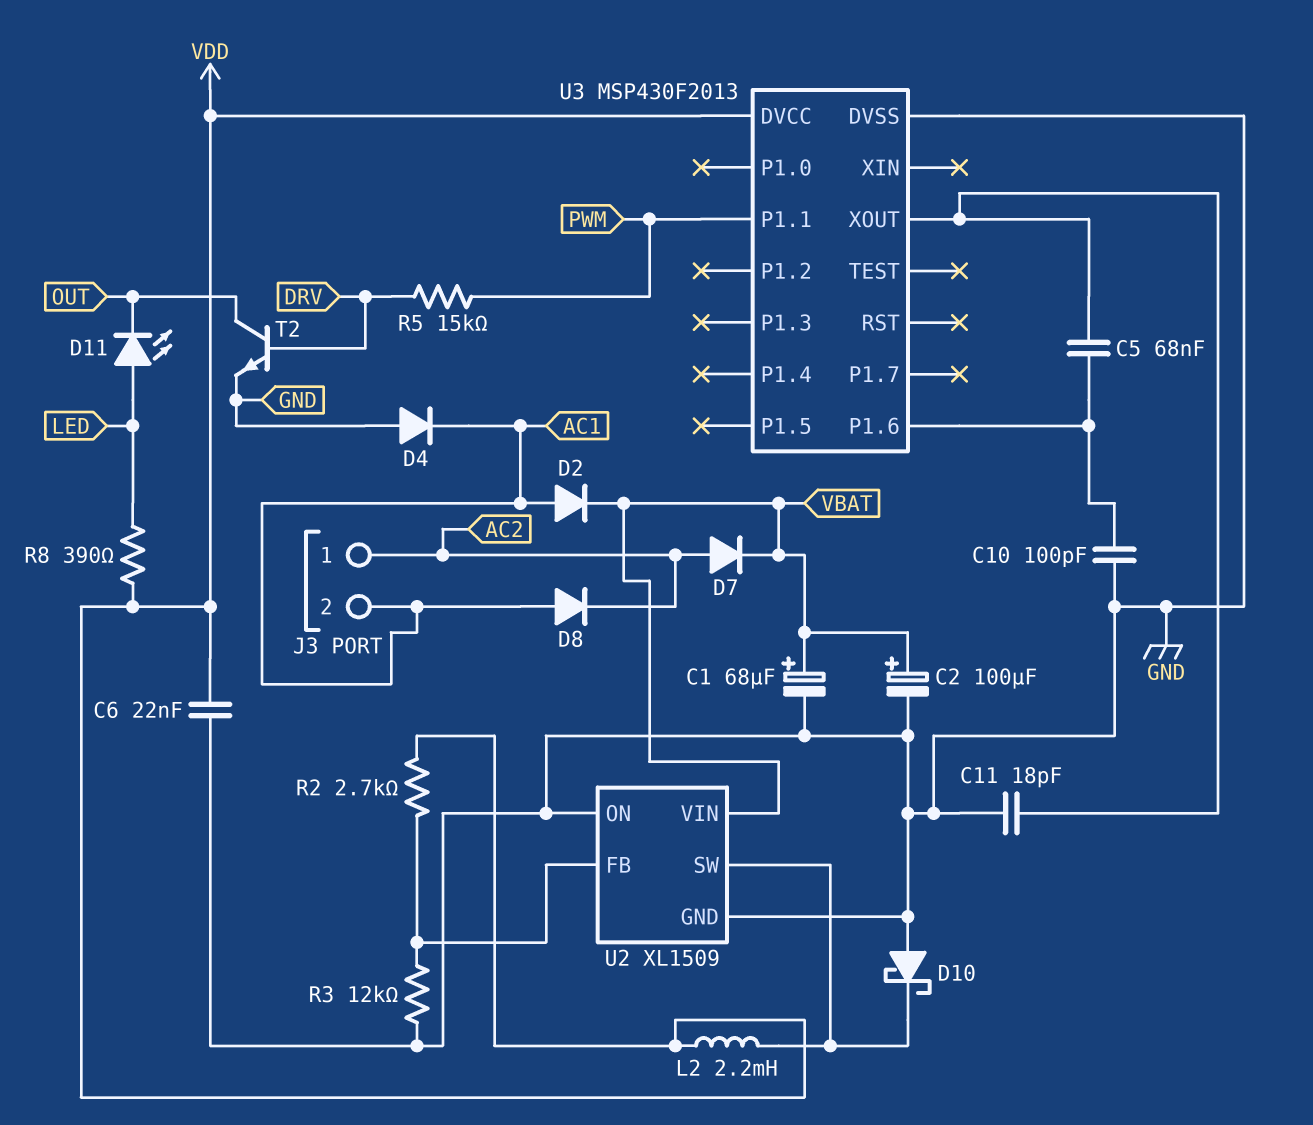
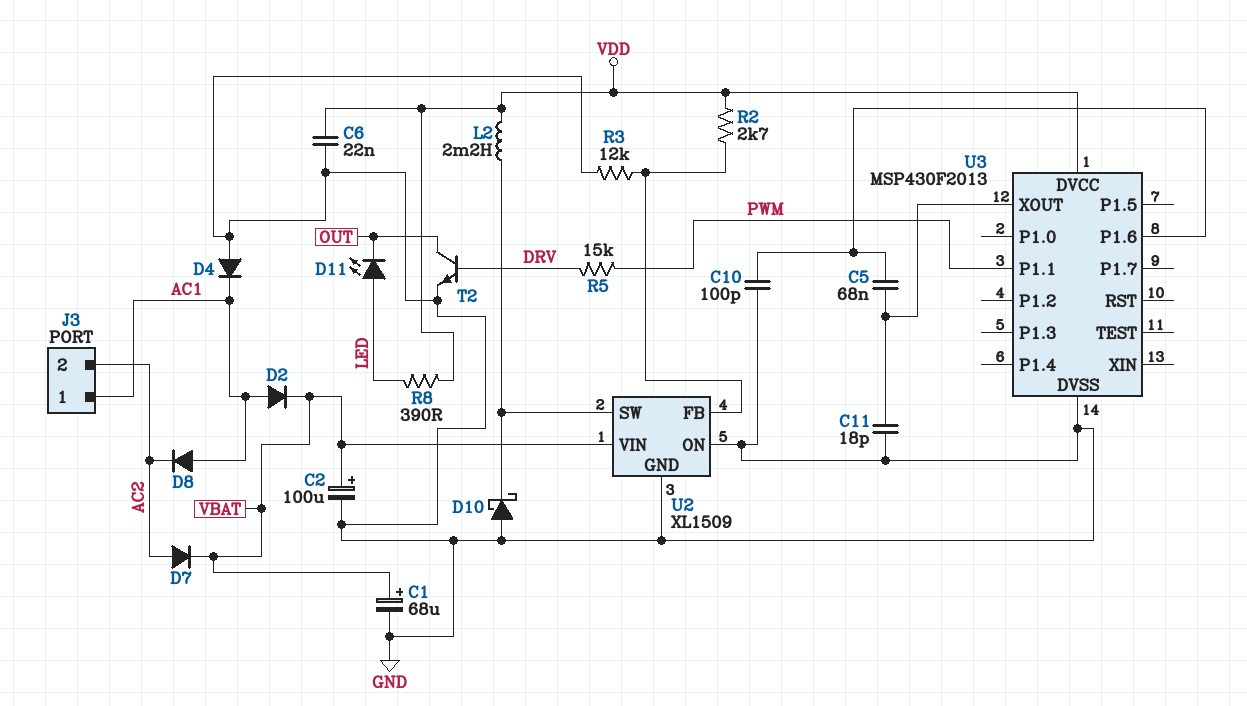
J3 pin 1: AC2 -> AC1
J3 pin 2: AC1 -> AC2

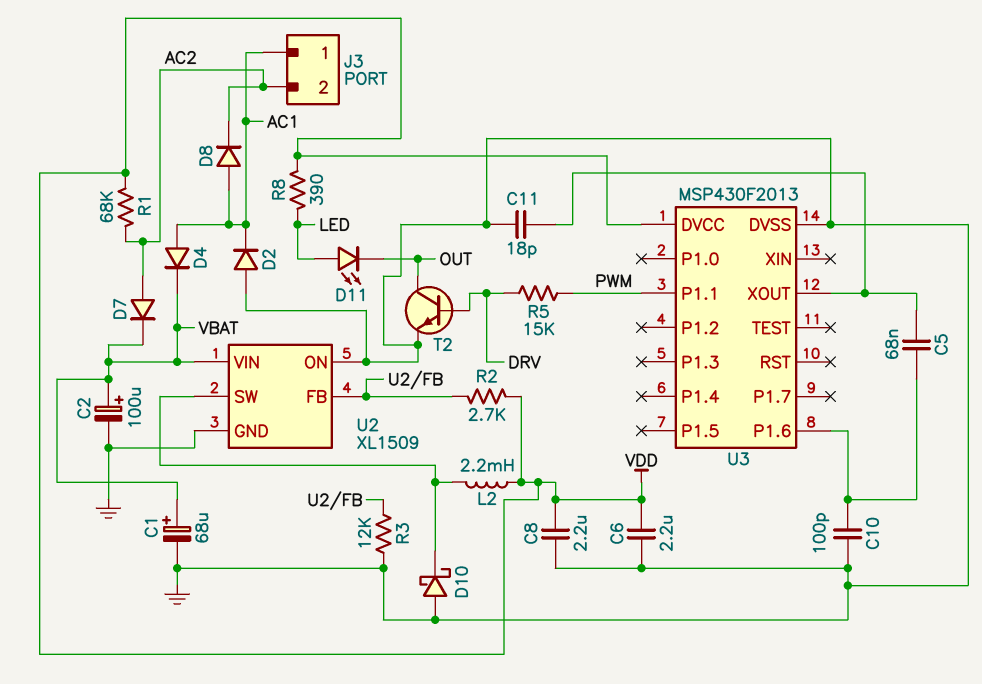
C6: 22nF (GND, VDD) -> 2.2uF (GND, VDD)
C8: none -> 2.2uF (GND, VDD)
D2: diode (A AC1, K VBAT) -> diode (A GND, K AC1)
D4: diode (A GND, K AC1) -> diode (A AC1, K VBAT)
R1: none -> 68k (AC2, VDD)

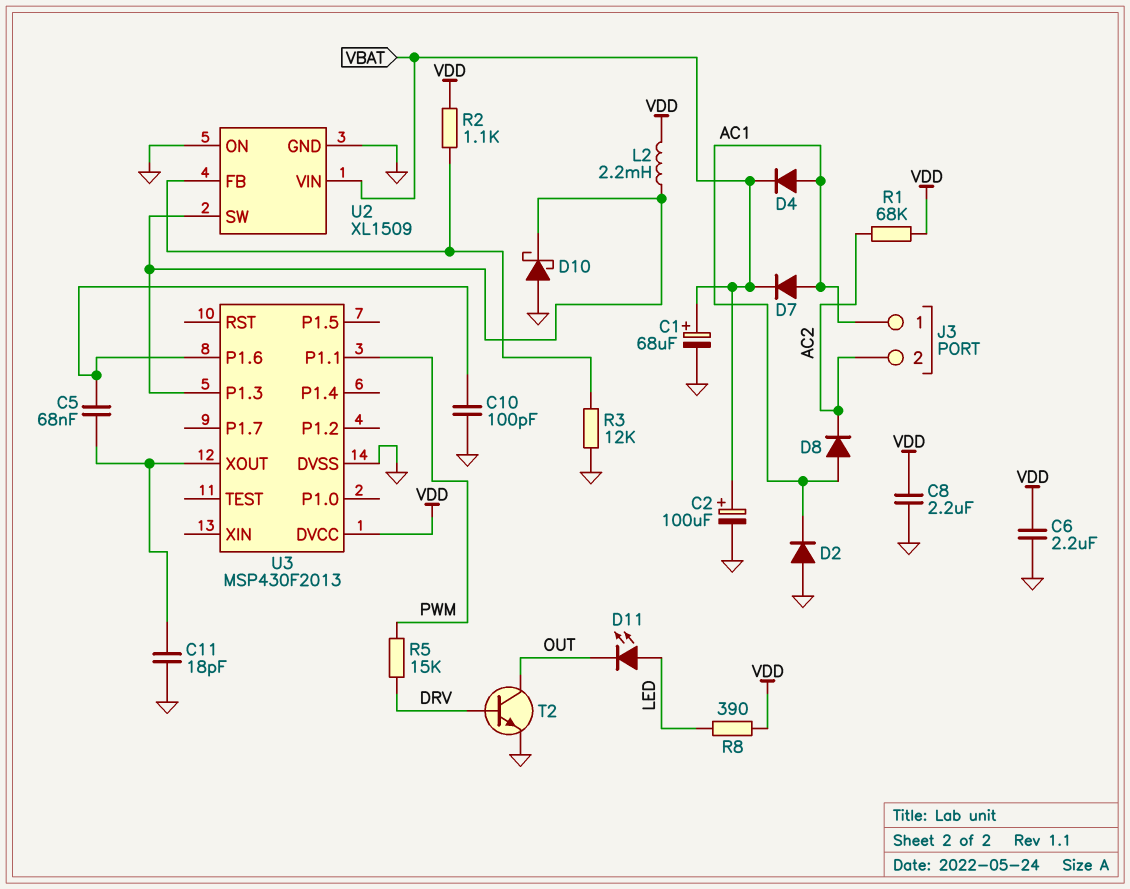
D7: diode (A AC2, K VBAT) -> diode (A AC1, K VBAT)
R2: 2.7k (U2/FB, VDD) -> 1.1k (U2/FB, VDD)
U3 pin P1.3: none -> U2/SW

